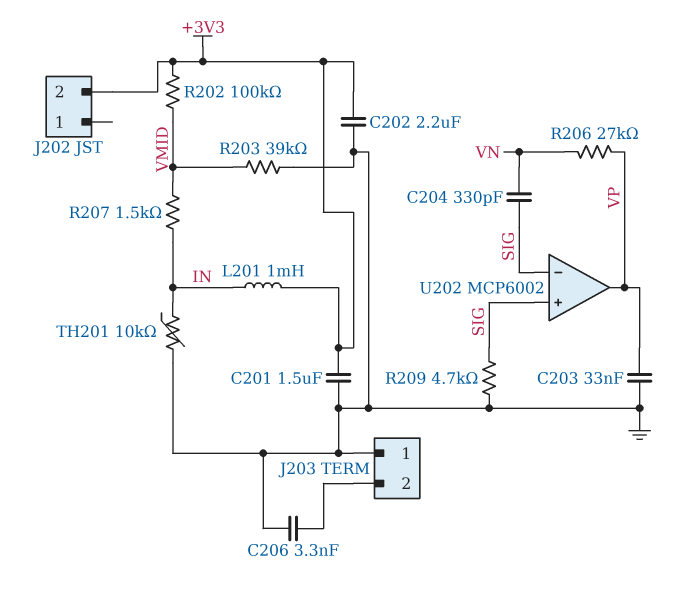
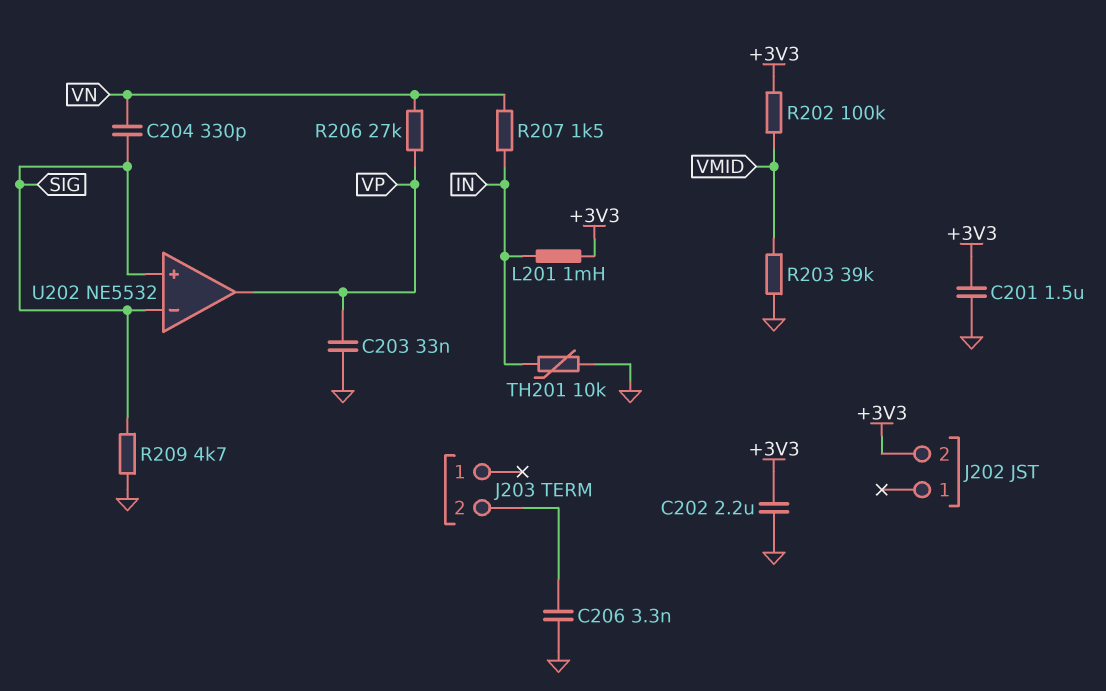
J203 pin 1: GND -> none
R207: 1.5k (IN, VMID) -> 1.5k (IN, VN)
U202: MCP6002 -> NE5532

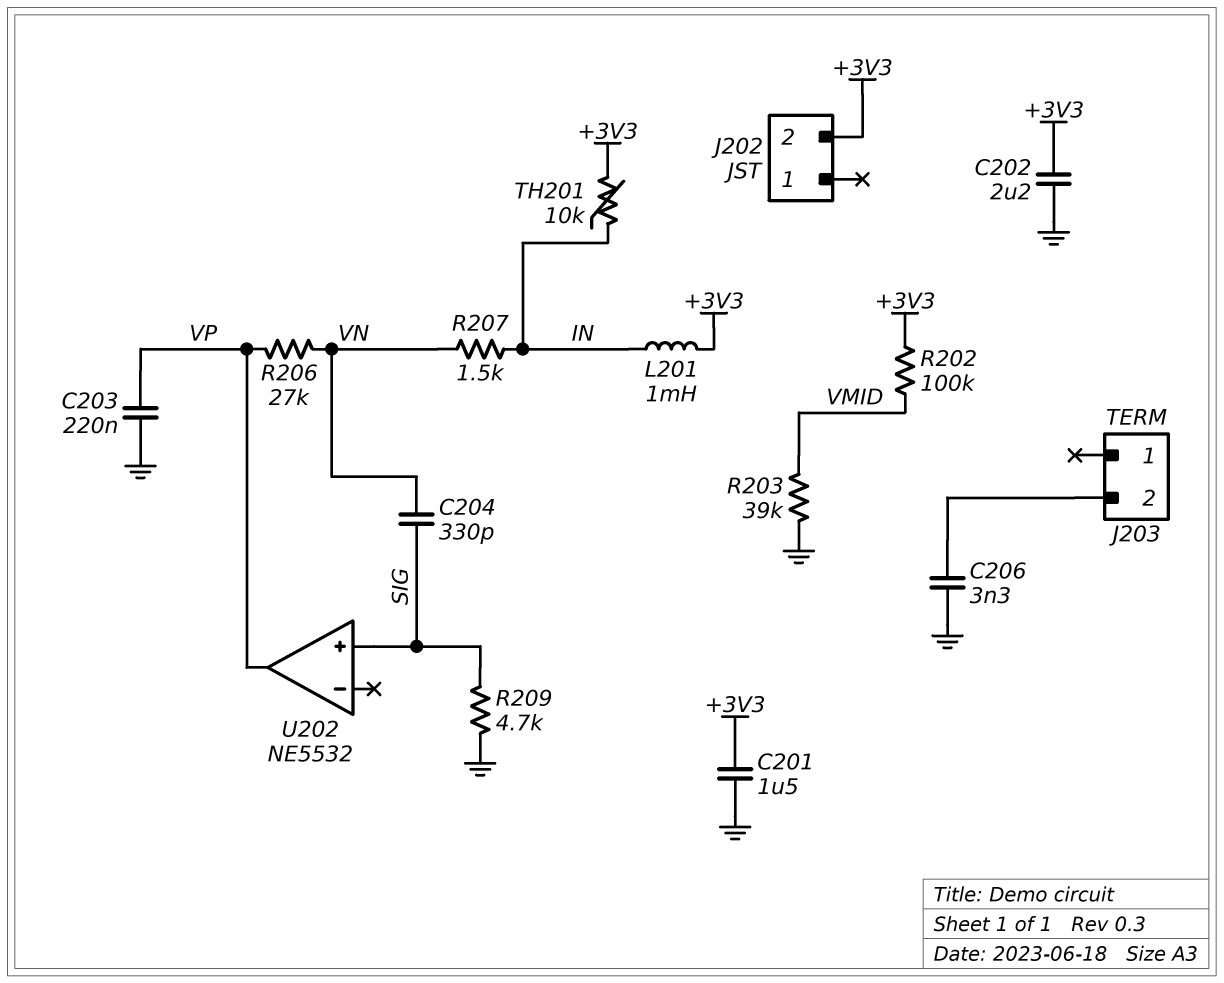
C203: 33nF (GND, VP) -> 220nF (GND, VP)
TH201: 10k (GND, IN) -> 10k (+3V3, IN)
U202 pin in-: SIG -> none

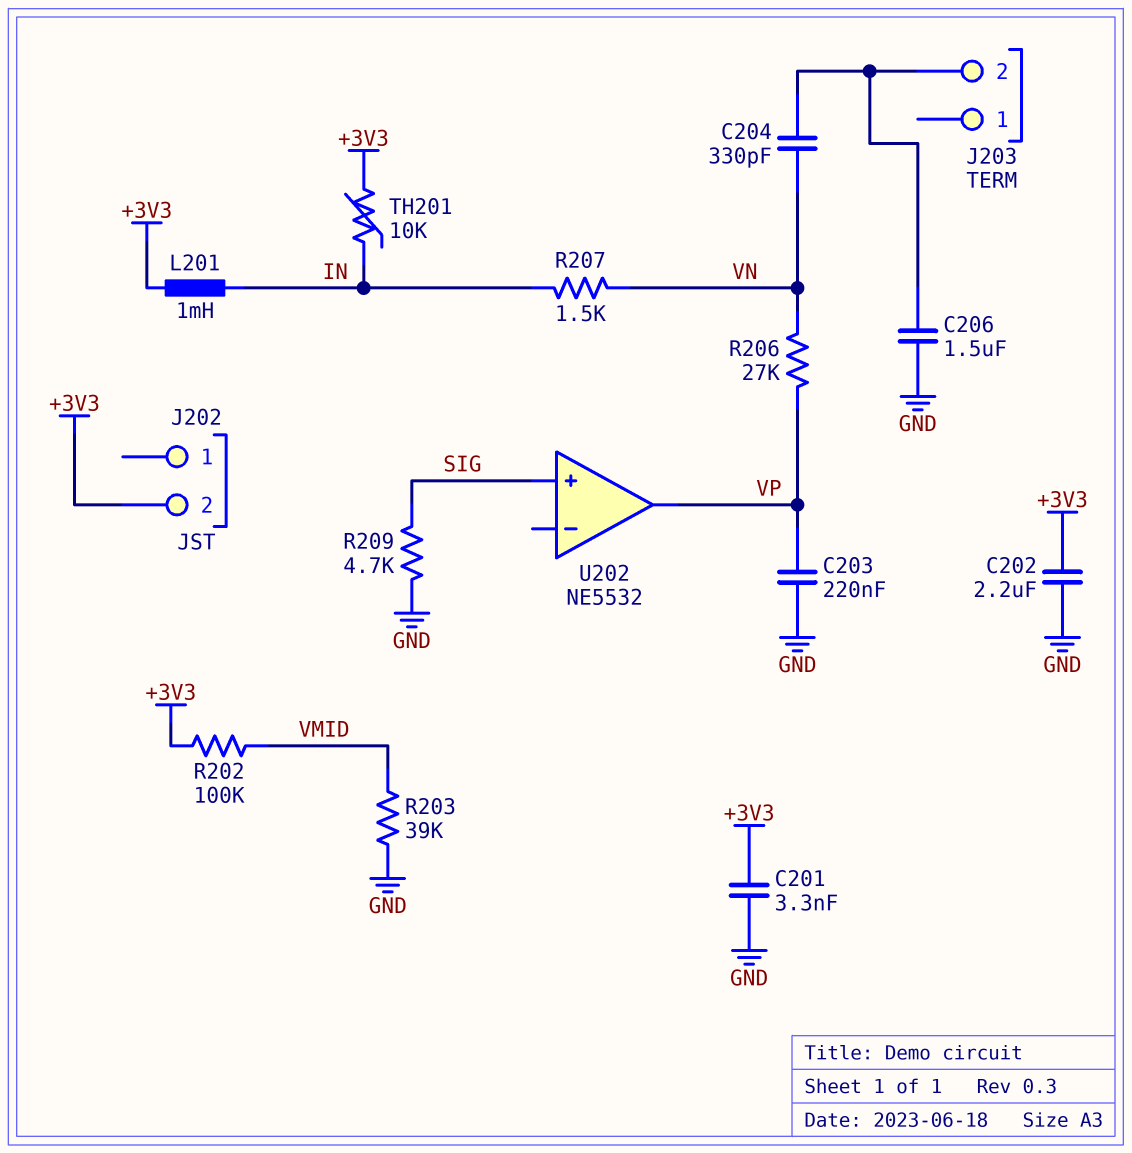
C201: 1.5uF (+3V3, GND) -> 3.3nF (+3V3, GND)
C204: 330pF (SIG, VN) -> 330pF (J203/2, VN)
C206: 3.3nF (GND, J203/2) -> 1.5uF (GND, J203/2)

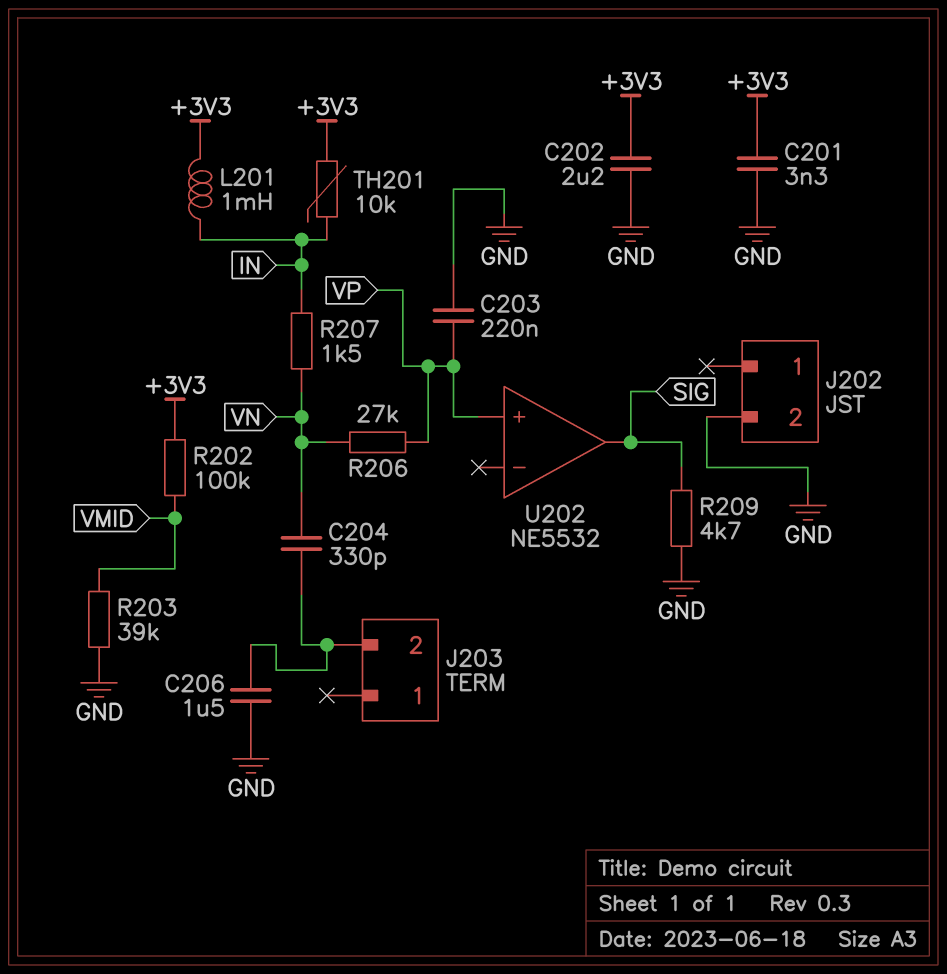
J202 pin 2: +3V3 -> GND
U202 pin in+: SIG -> VP
U202 pin out: VP -> SIG

